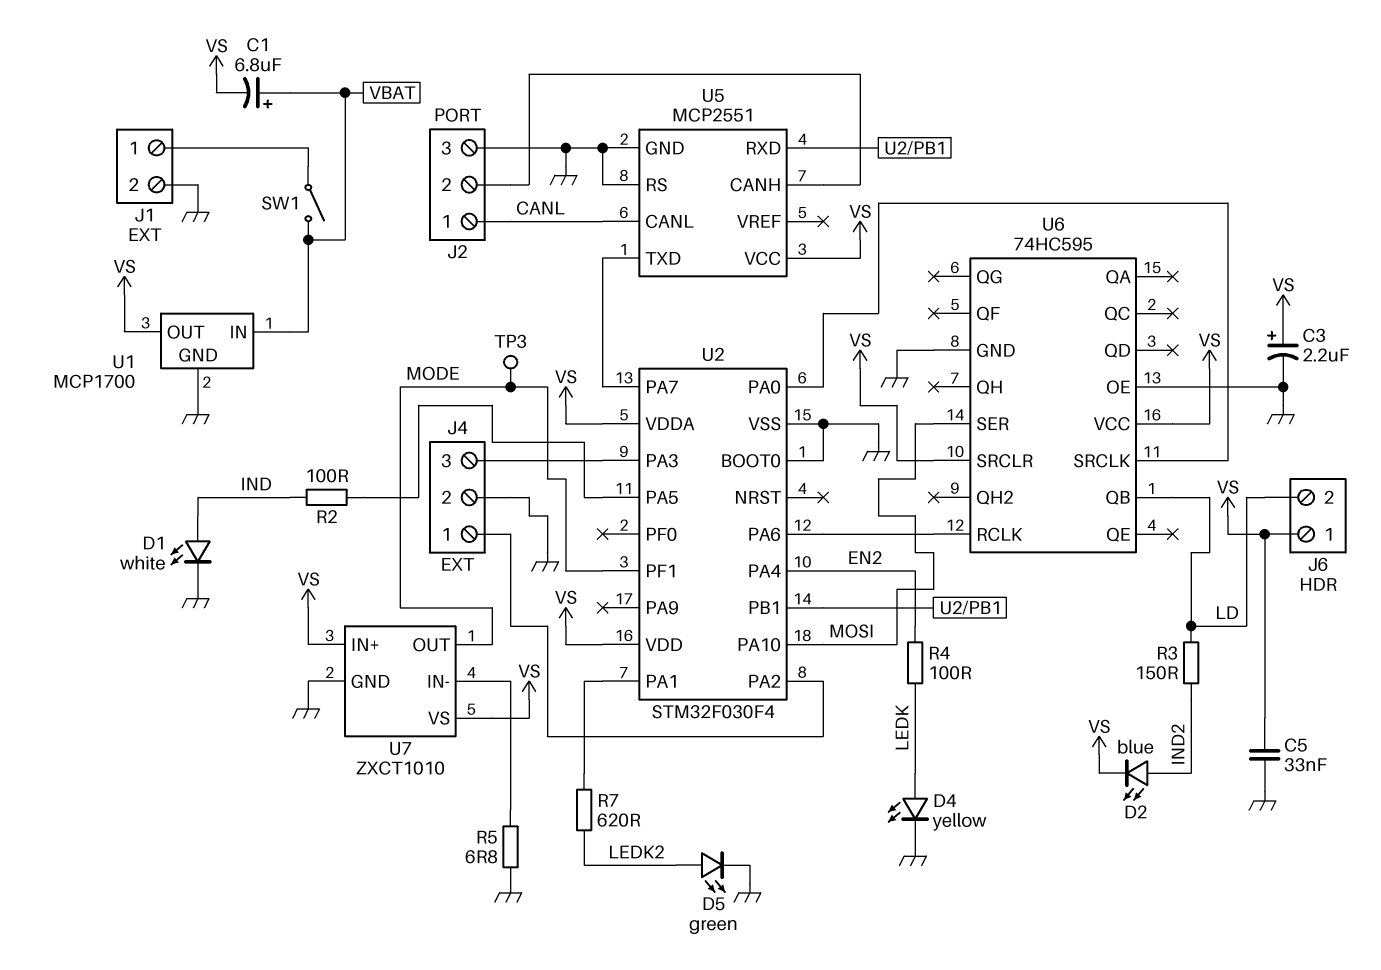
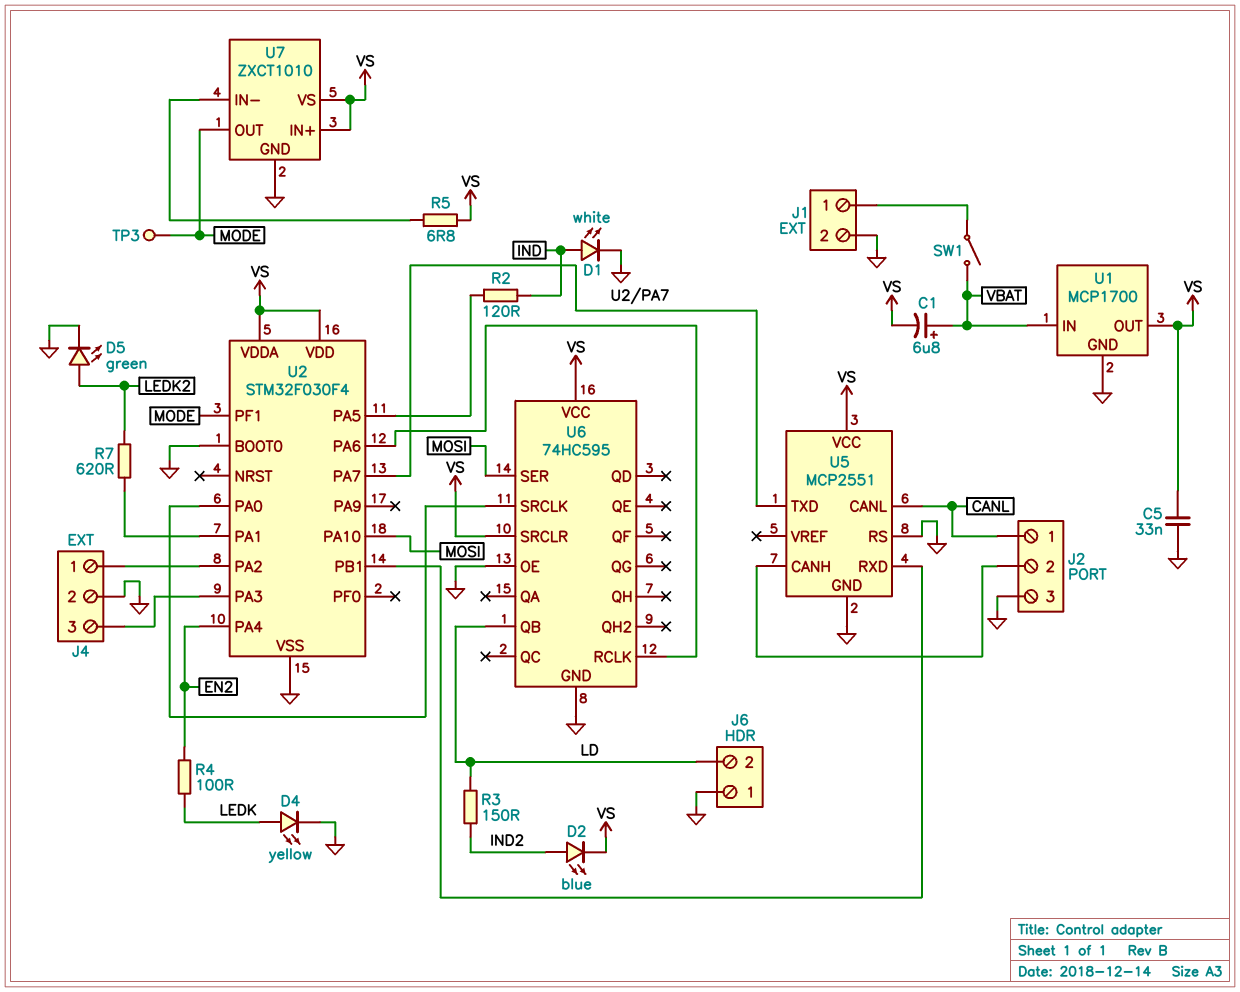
C3: 2.2uF (plus VS, minus GND) -> none
J6 pin 1: VS -> GND
R2: 100 (IND, U2/PA5) -> 120 (IND, U2/PA5)
R5: 6.8 (GND, U7/IN-) -> 6.8 (U7/IN-, VS)

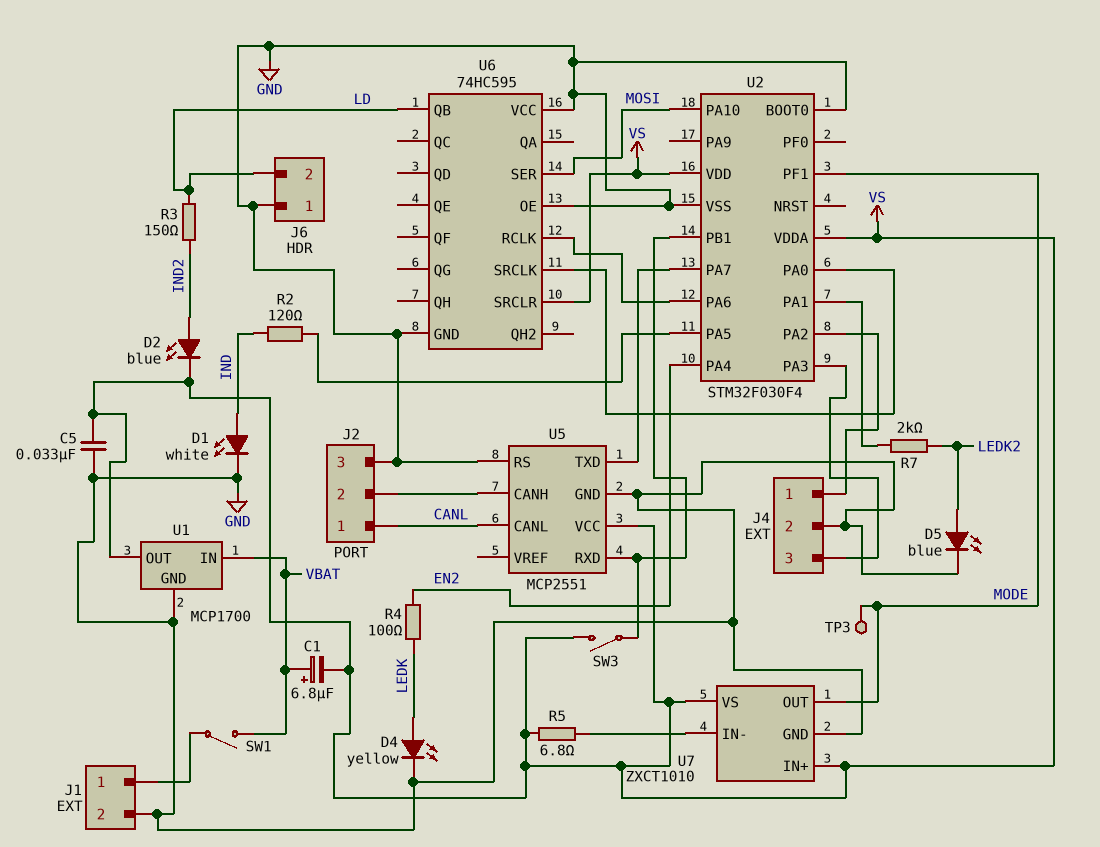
D5: LED green (A LEDK2, K GND) -> LED blue (A LEDK2, K GND)
R7: 620 (LEDK2, U2/PA1) -> 2k (LEDK2, U2/PA1)
SW3: none -> switch (U2/PB1, VS)
U6 pin VCC: VS -> GND

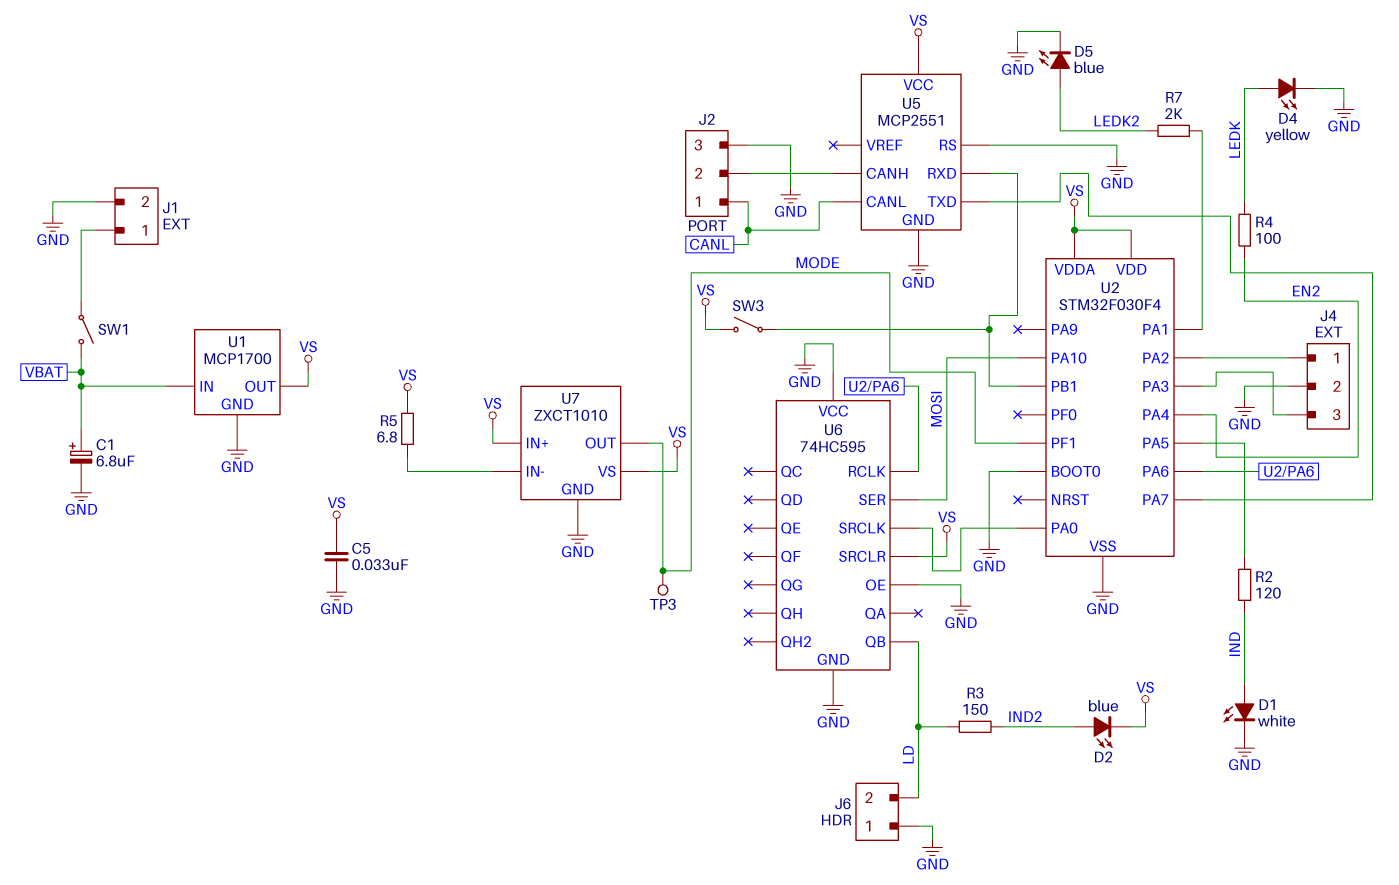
C1: 6.8uF (plus VBAT, minus VS) -> 6.8uF (plus VBAT, minus GND)

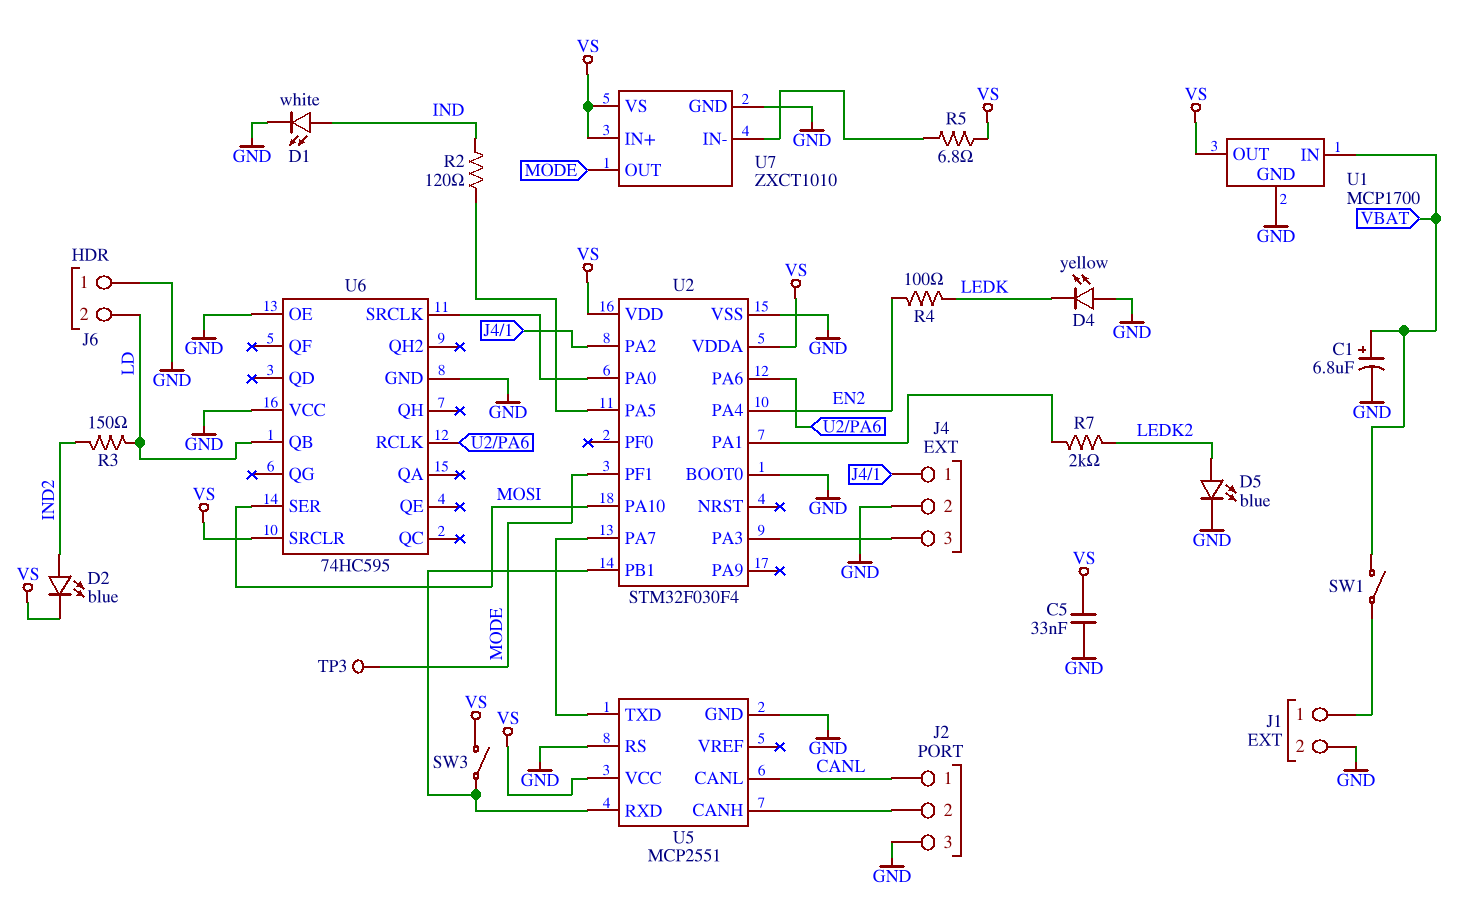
D4: LED yellow (A LEDK, K GND) -> LED yellow (A GND, K LEDK)

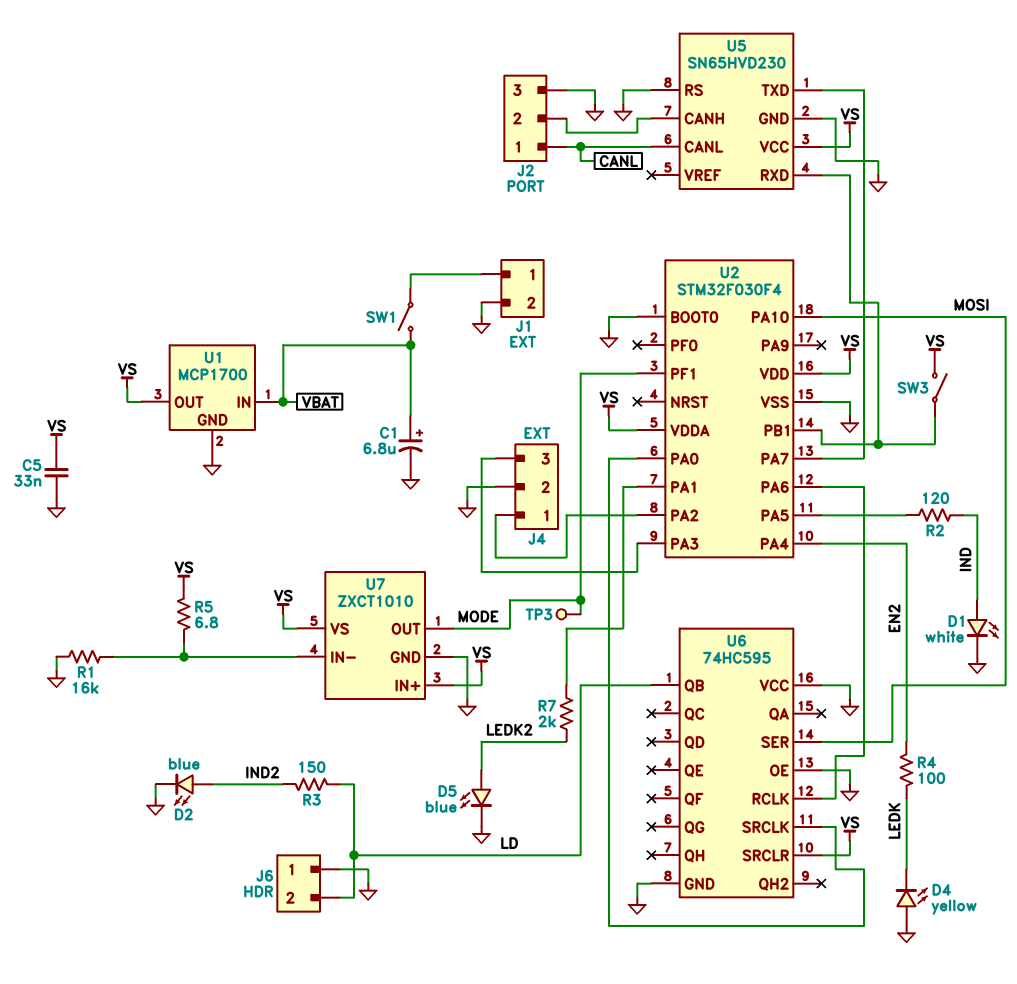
D2: LED blue (A IND2, K VS) -> LED blue (A IND2, K GND)
R1: none -> 16k (GND, U7/IN-)
U5: MCP2551 -> SN65HVD230

